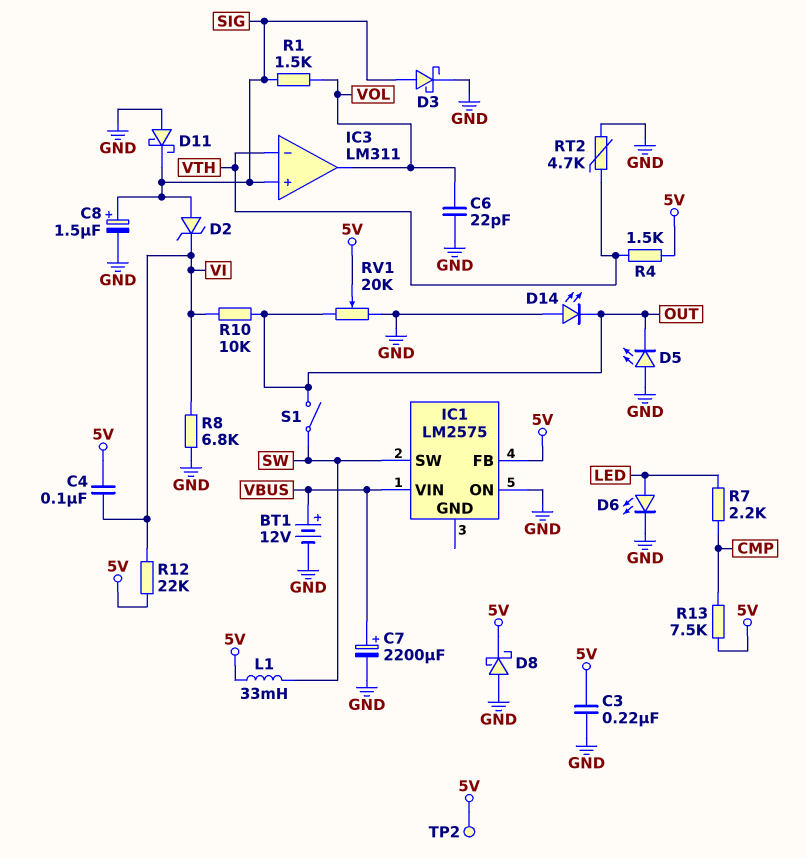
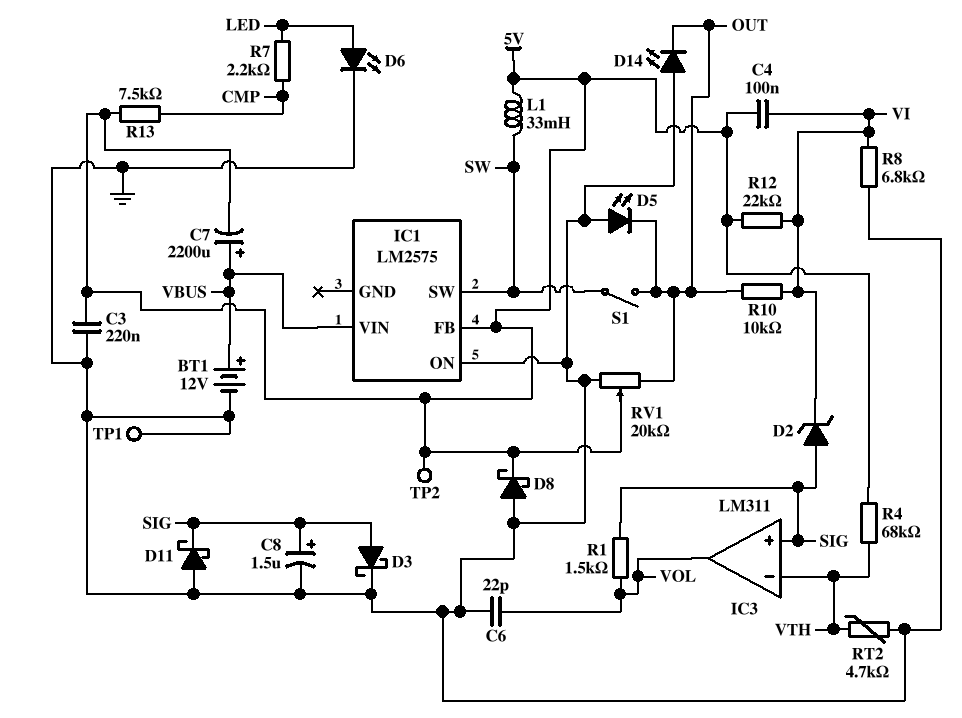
C7: 2200uF (plus VBUS, minus GND) -> 2200uF (plus VBUS, minus 5V)
R4: 1.5k (5V, VTH) -> 68k (5V, VTH)
TP1: none -> test point (GND)

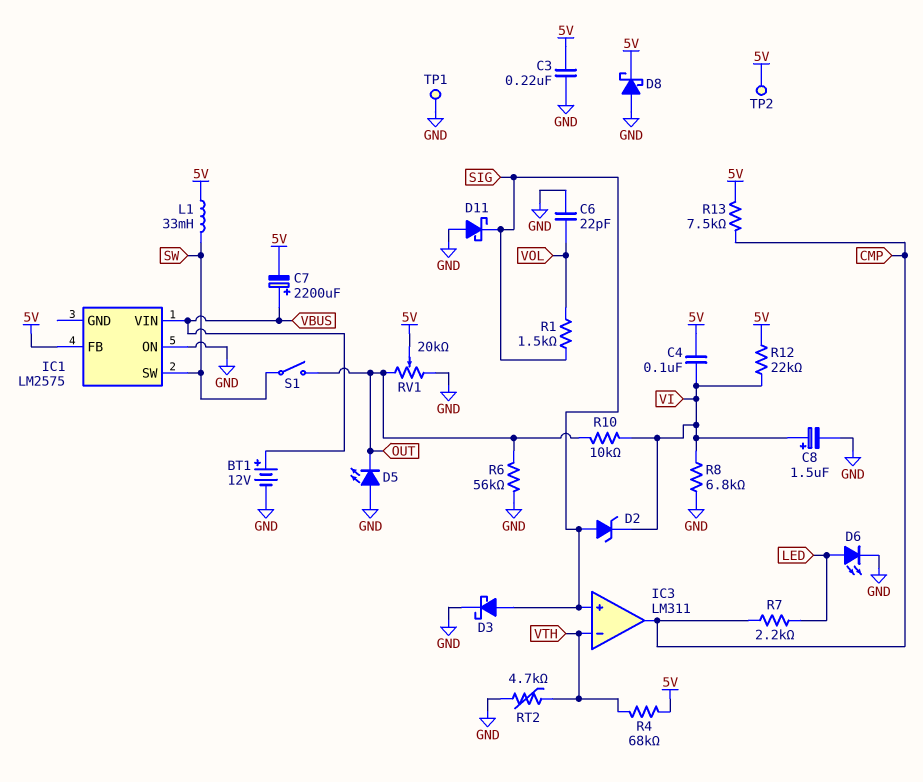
C8: 1.5uF (plus SIG, minus GND) -> 1.5uF (plus VI, minus GND)
D14: LED (A GND, K OUT) -> none
IC3 pin out: VOL -> CMP
R6: none -> 56k (GND, OUT)

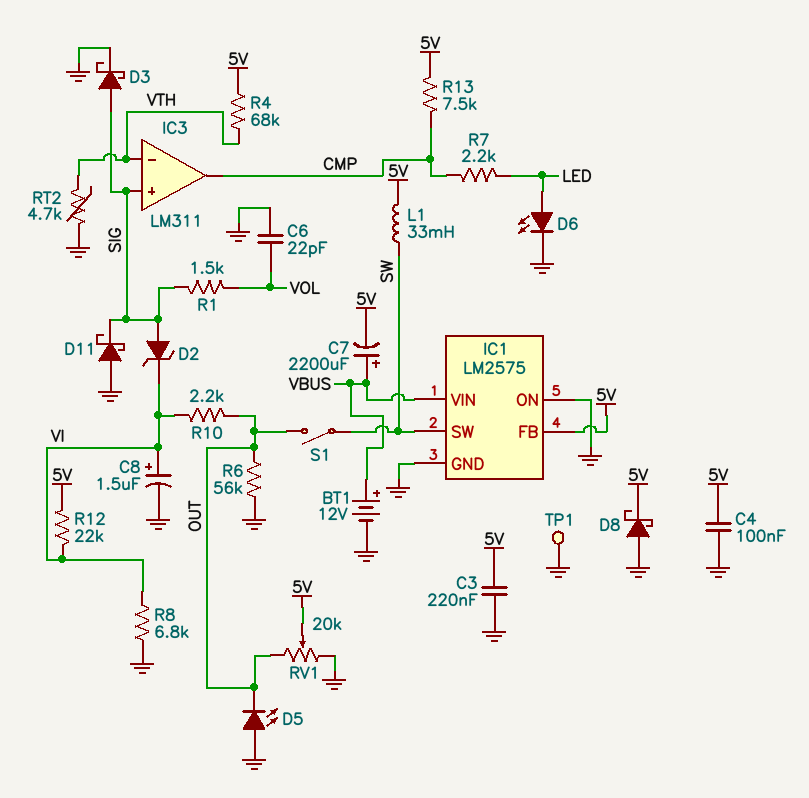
C4: 100nF (5V, VI) -> 100nF (5V, GND)
IC1 pin GND: none -> GND
R10: 10k (OUT, VI) -> 2.2k (OUT, VI)
TP2: test point (5V) -> none

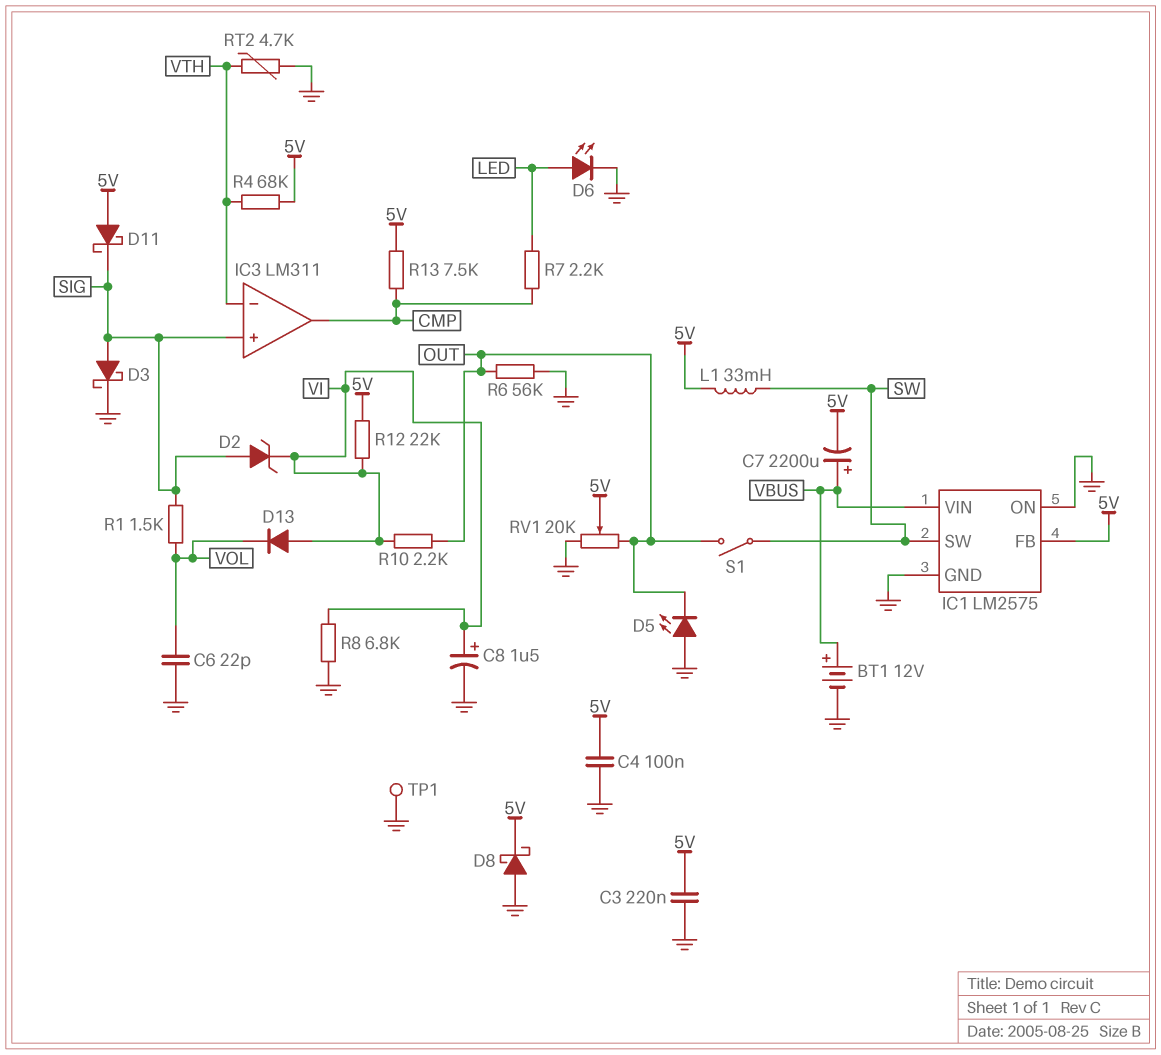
D11: schottky (A GND, K SIG) -> schottky (A 5V, K SIG)
D13: none -> diode (A VI, K VOL)

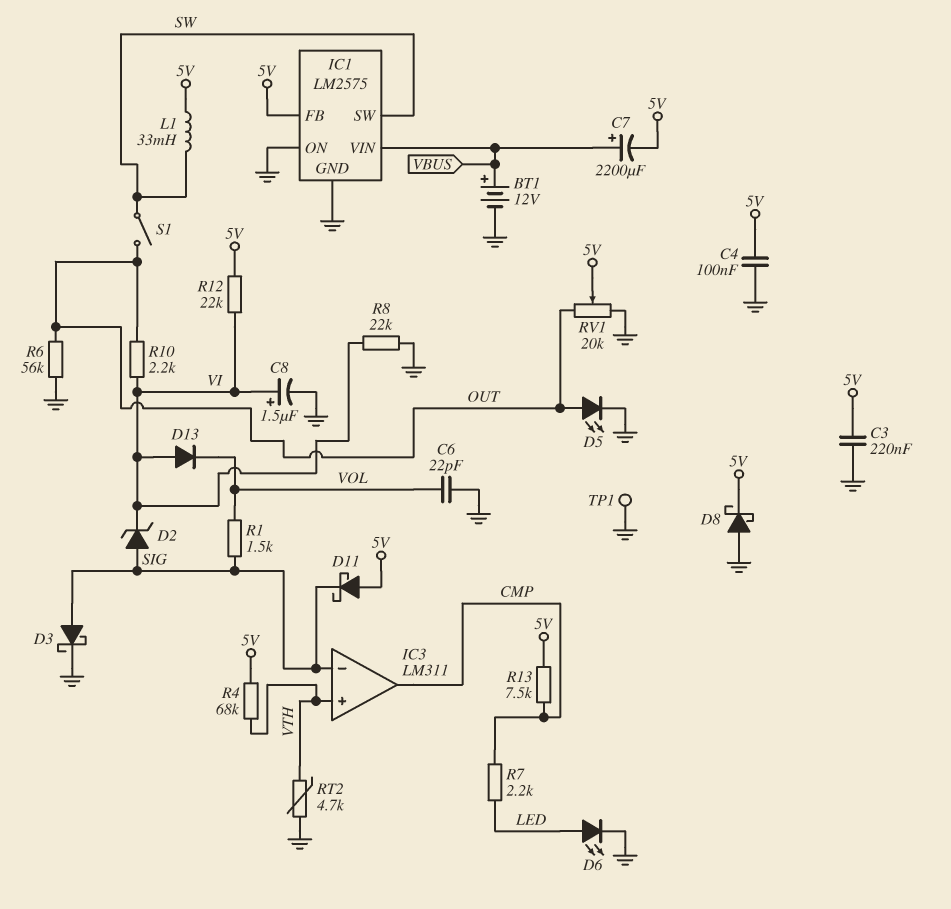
D5: LED (A GND, K OUT) -> LED (A OUT, K GND)
IC3 pin in+: SIG -> VTH
IC3 pin in-: VTH -> SIG
R8: 6.8k (GND, VI) -> 22k (GND, VI)

